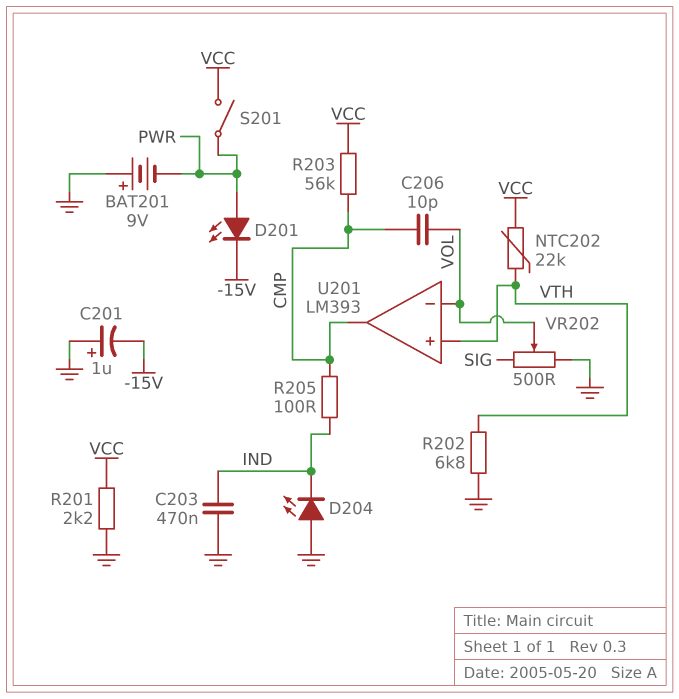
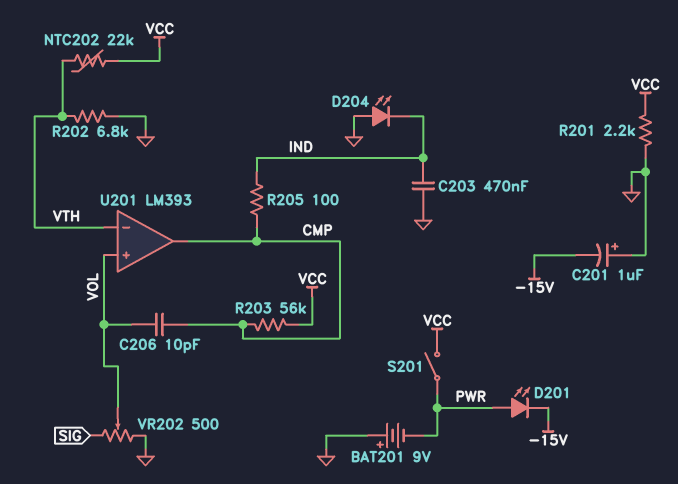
U201 pin in+: VTH -> VOL
U201 pin in-: VOL -> VTH

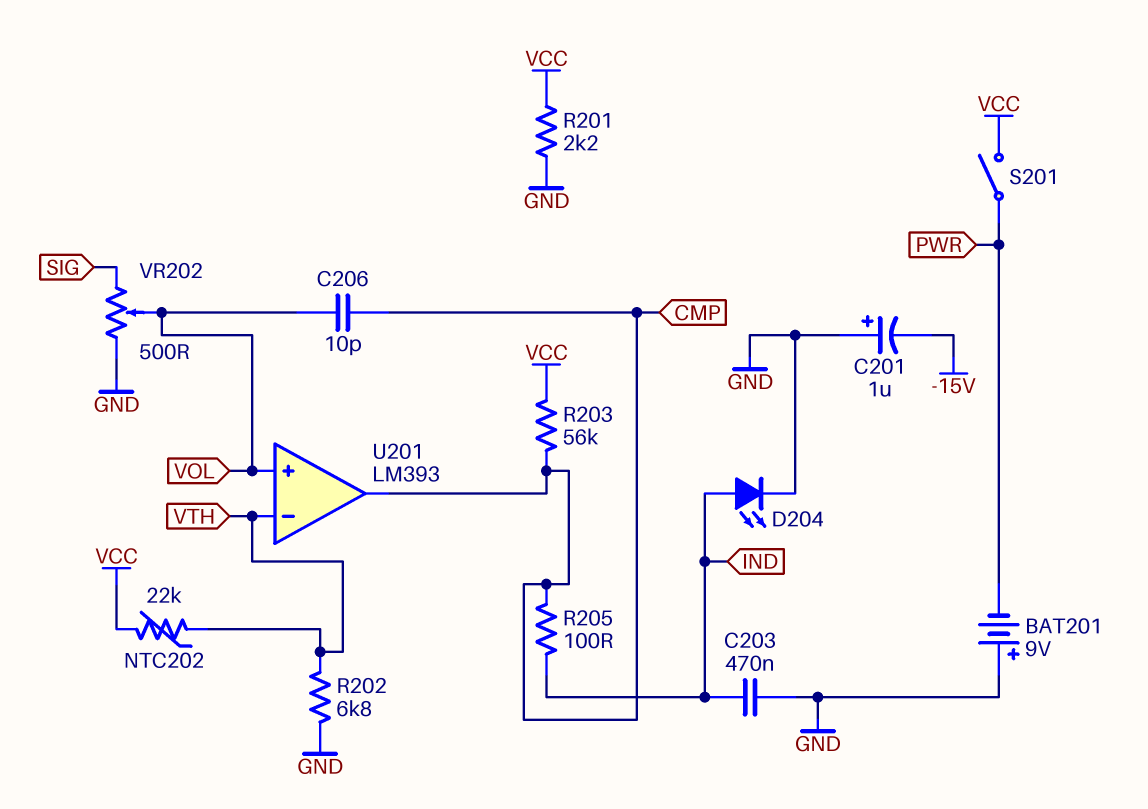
D201: LED (A PWR, K -15V) -> none
D204: LED (A GND, K IND) -> LED (A IND, K GND)

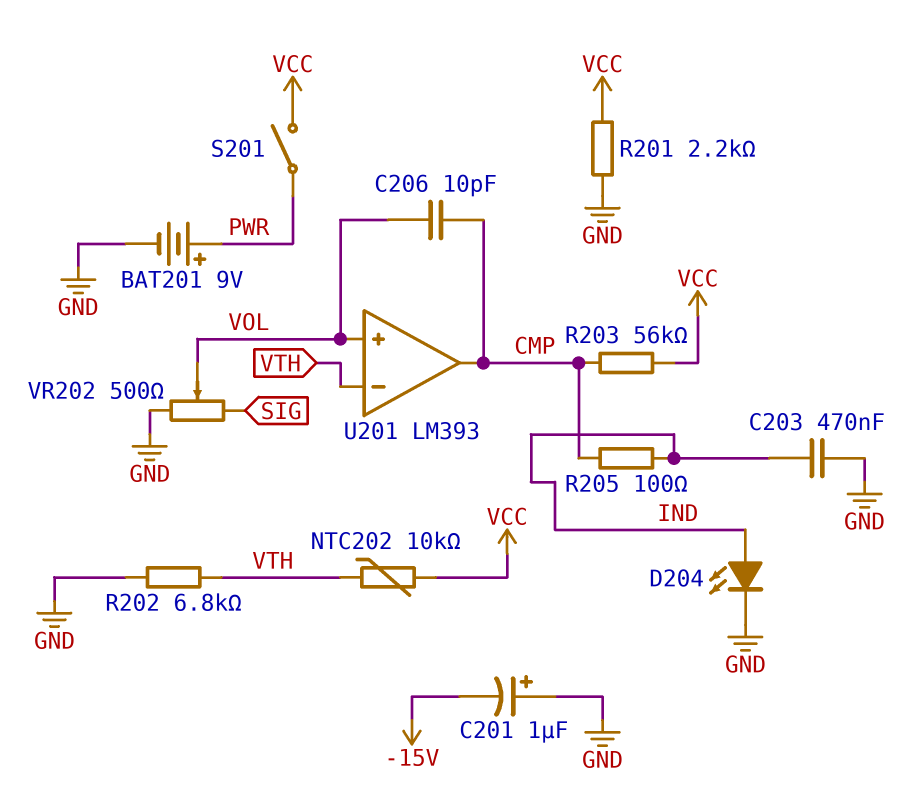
BAT201: 9V (plus GND, minus PWR) -> 9V (plus PWR, minus GND)
NTC202: 22k (VCC, VTH) -> 10k (VCC, VTH)

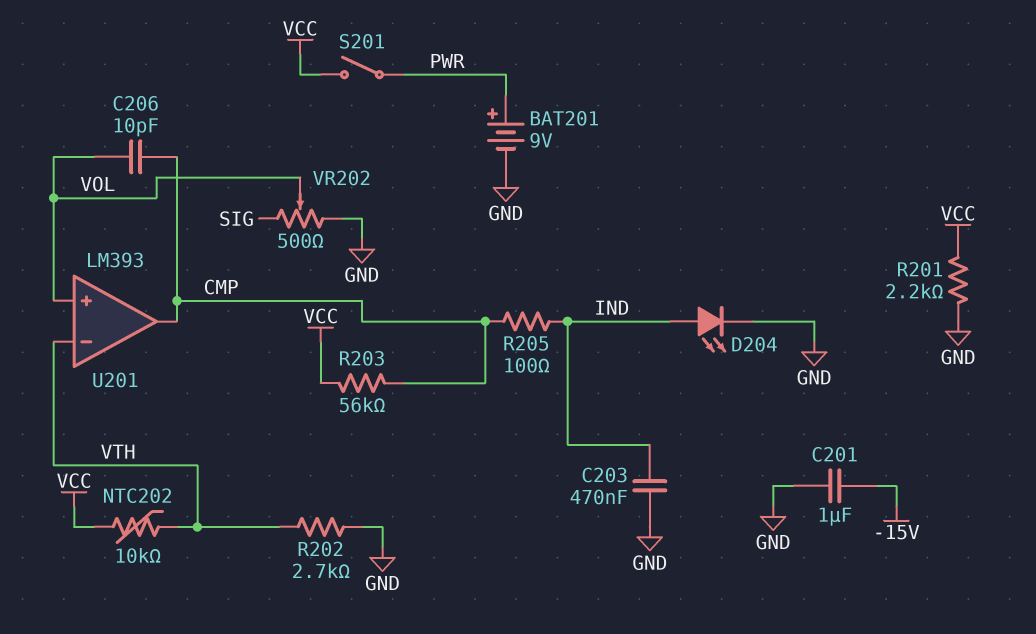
C201: 1uF (plus GND, minus -15V) -> 1uF (-15V, GND)
R202: 6.8k (GND, VTH) -> 2.7k (GND, VTH)

